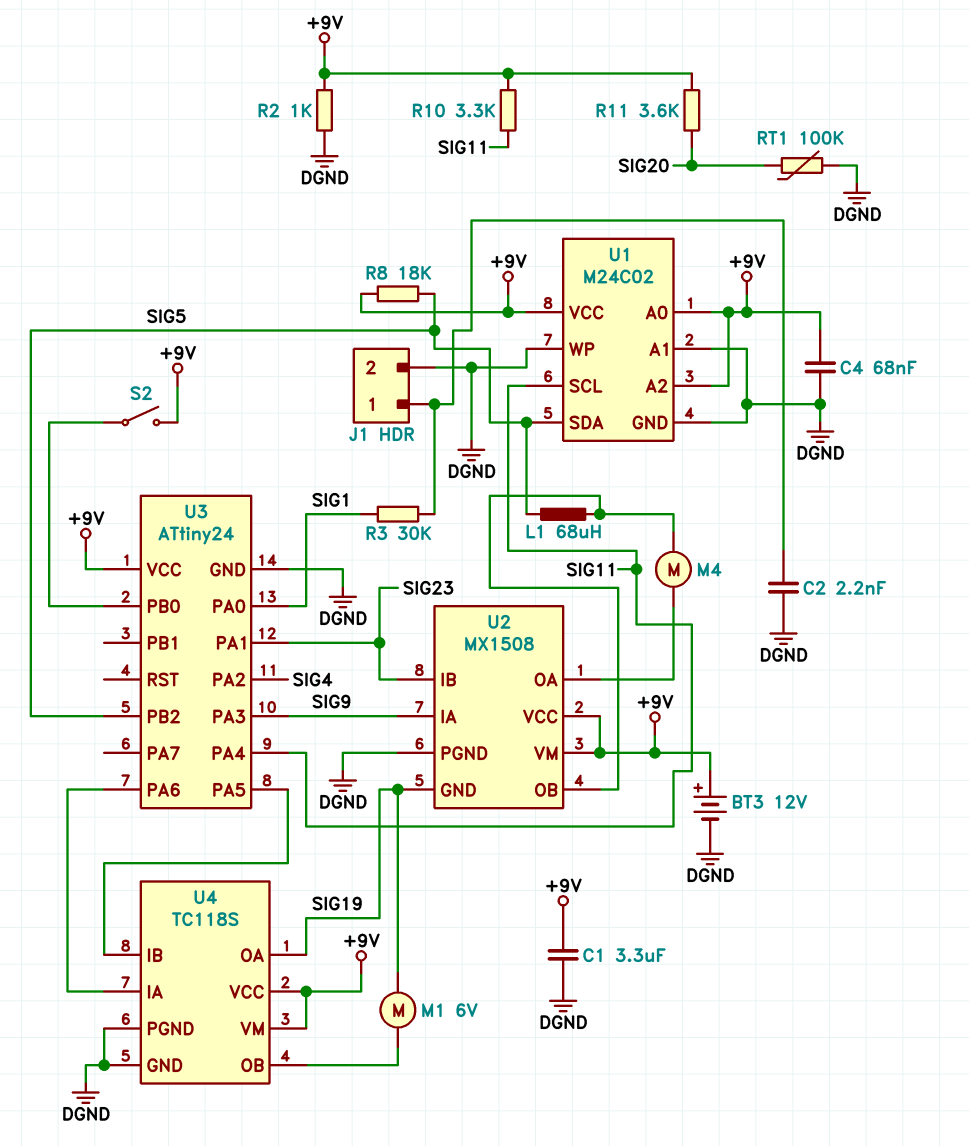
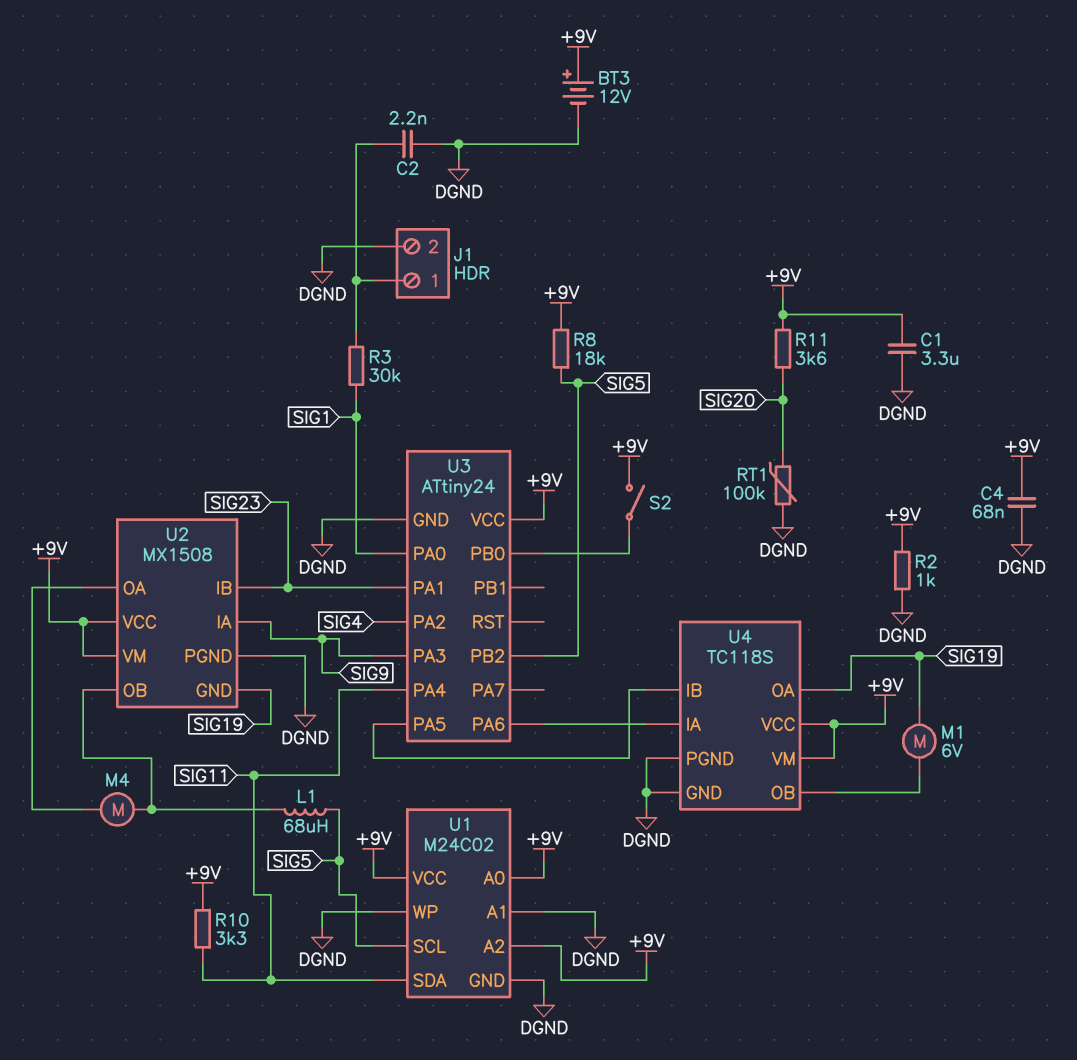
U1 pin SCL: SIG11 -> SIG5
U1 pin SDA: SIG5 -> SIG11

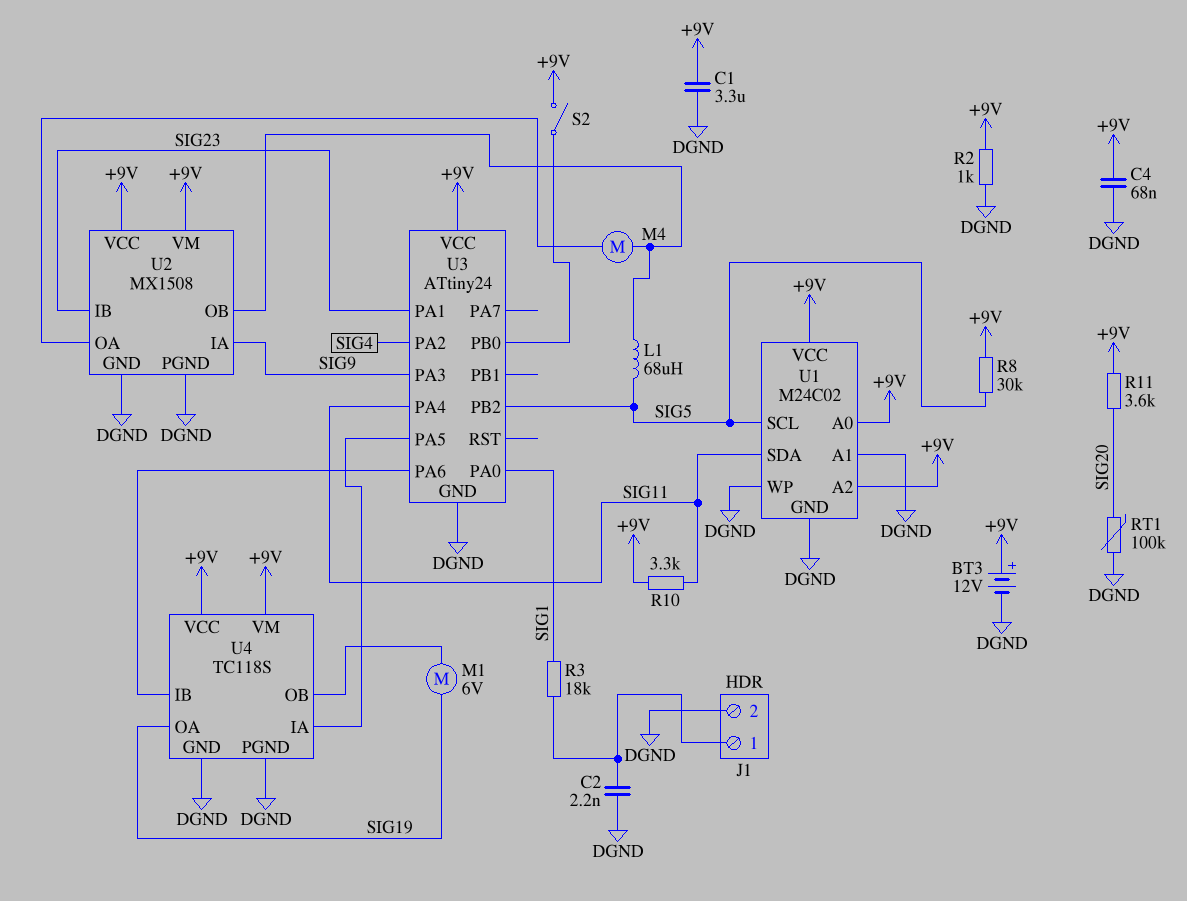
R3: 30k (J1/1, SIG1) -> 18k (J1/1, SIG1)
R8: 18k (+9V, SIG5) -> 30k (+9V, SIG5)
U2 pin GND: SIG19 -> DGND
U4 pin IA: U3/PA6 -> U3/PA5
U4 pin IB: U3/PA5 -> U3/PA6

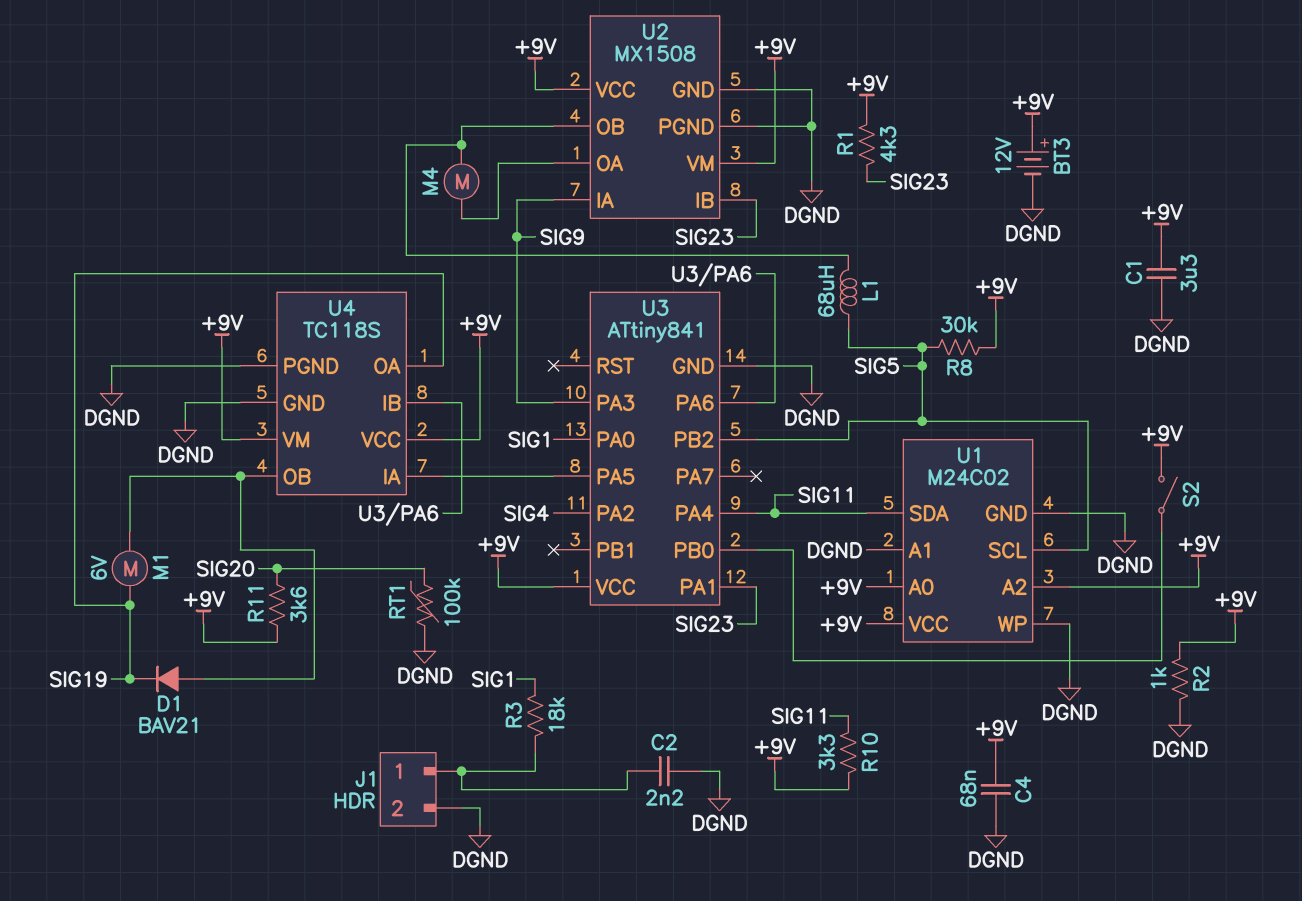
D1: none -> diode BAV21 (A U4/OB, K SIG19)
R1: none -> 4.3k (+9V, SIG23)
U3: ATtiny24 -> ATtiny841

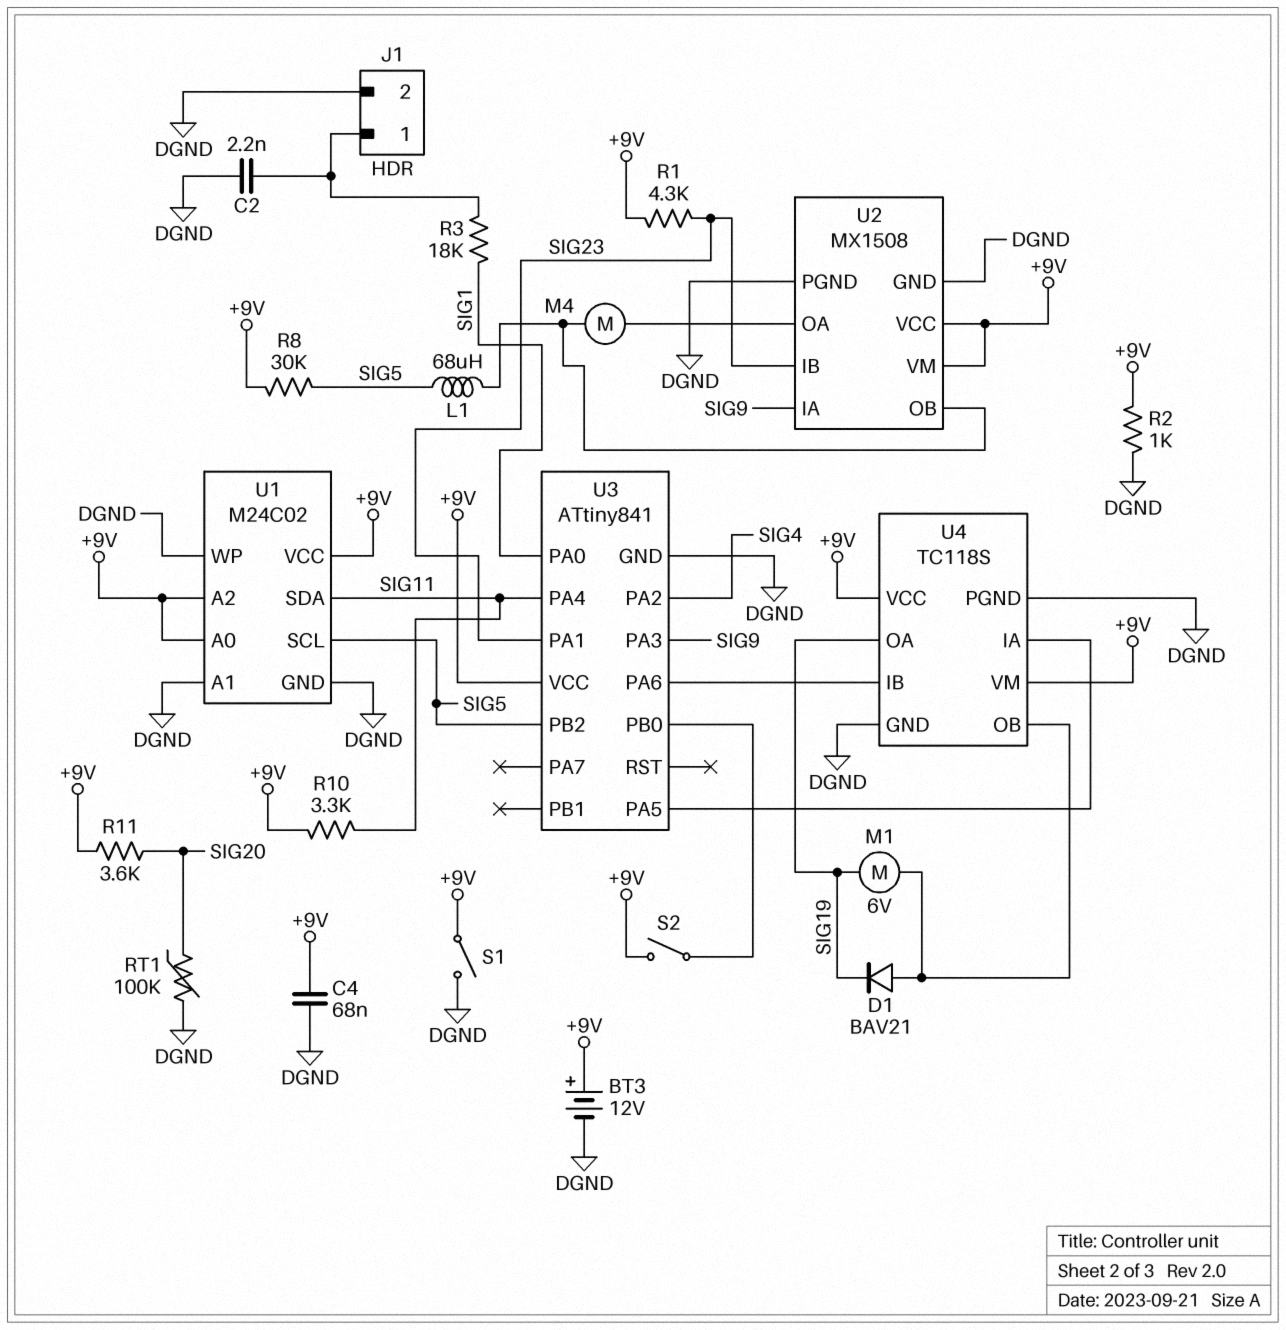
C1: 3.3uF (+9V, DGND) -> none
S1: none -> switch (+9V, DGND)

